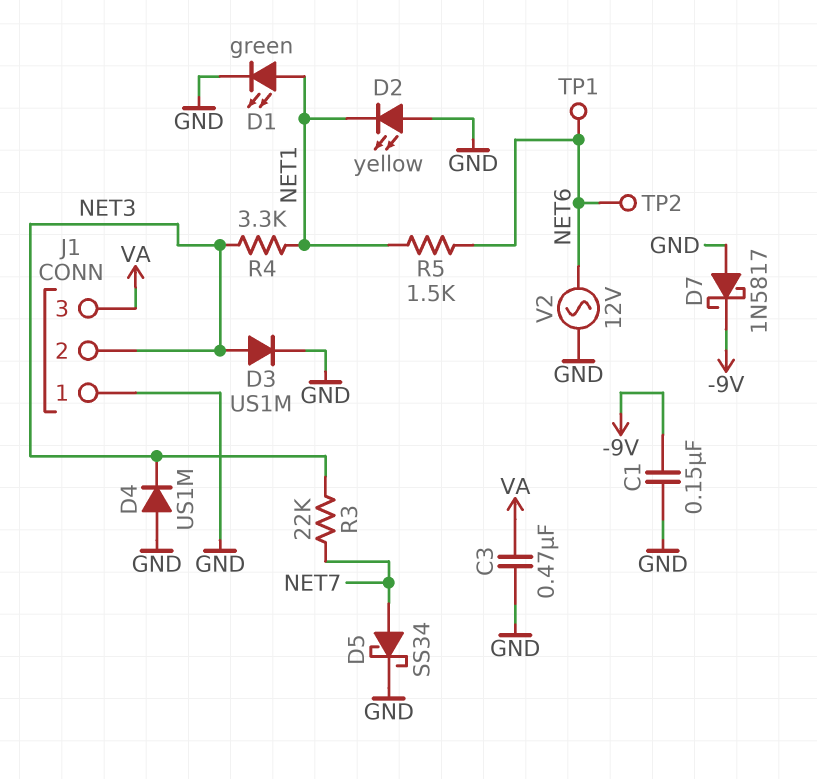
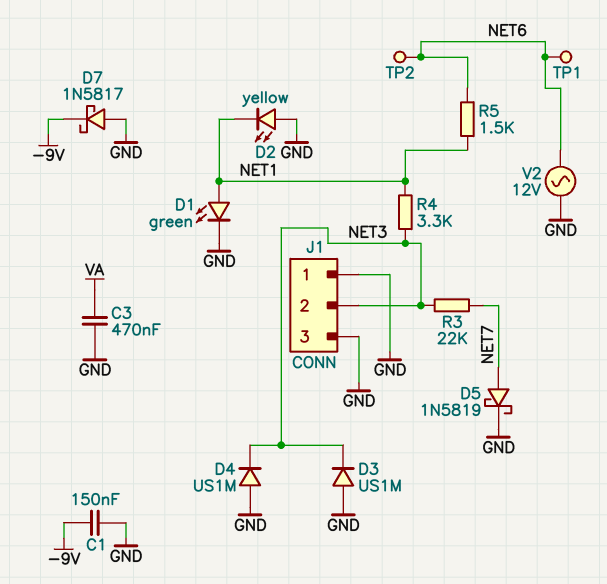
D3: diode US1M (A NET3, K GND) -> diode US1M (A GND, K NET3)
D5: schottky SS34 (A NET7, K GND) -> schottky 1N5819 (A NET7, K GND)
J1 pin 3: VA -> GND

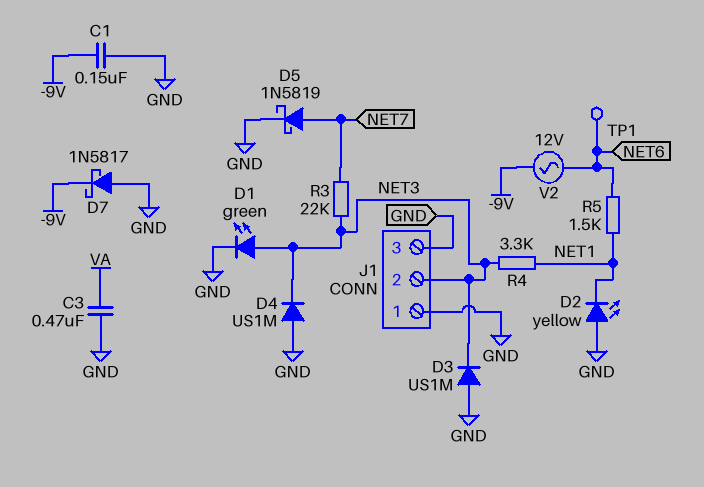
D1: LED green (A NET1, K GND) -> LED green (A NET3, K GND)
TP2: test point (NET6) -> none
V2: AC 12V (GND, NET6) -> AC 12V (-9V, NET6)

